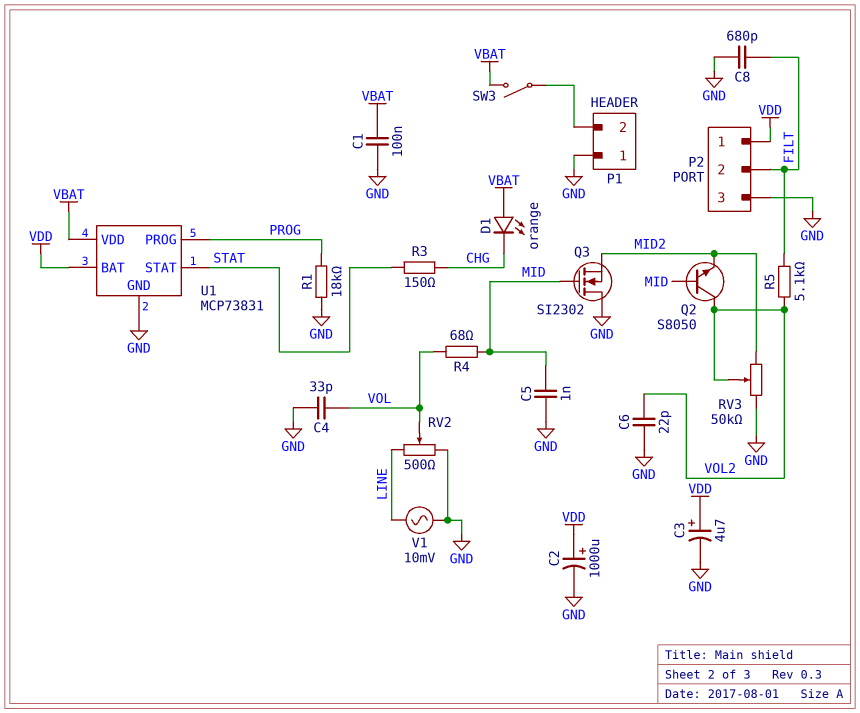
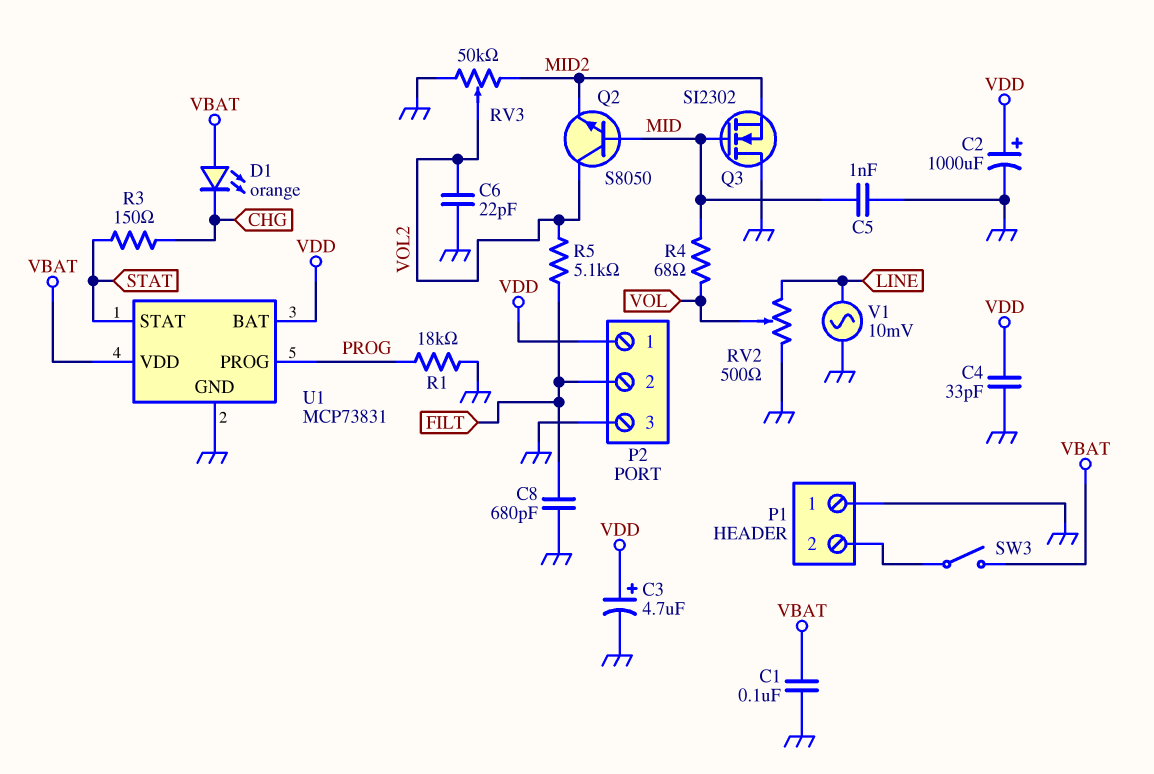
C4: 33pF (GND, VOL) -> 33pF (GND, VDD)

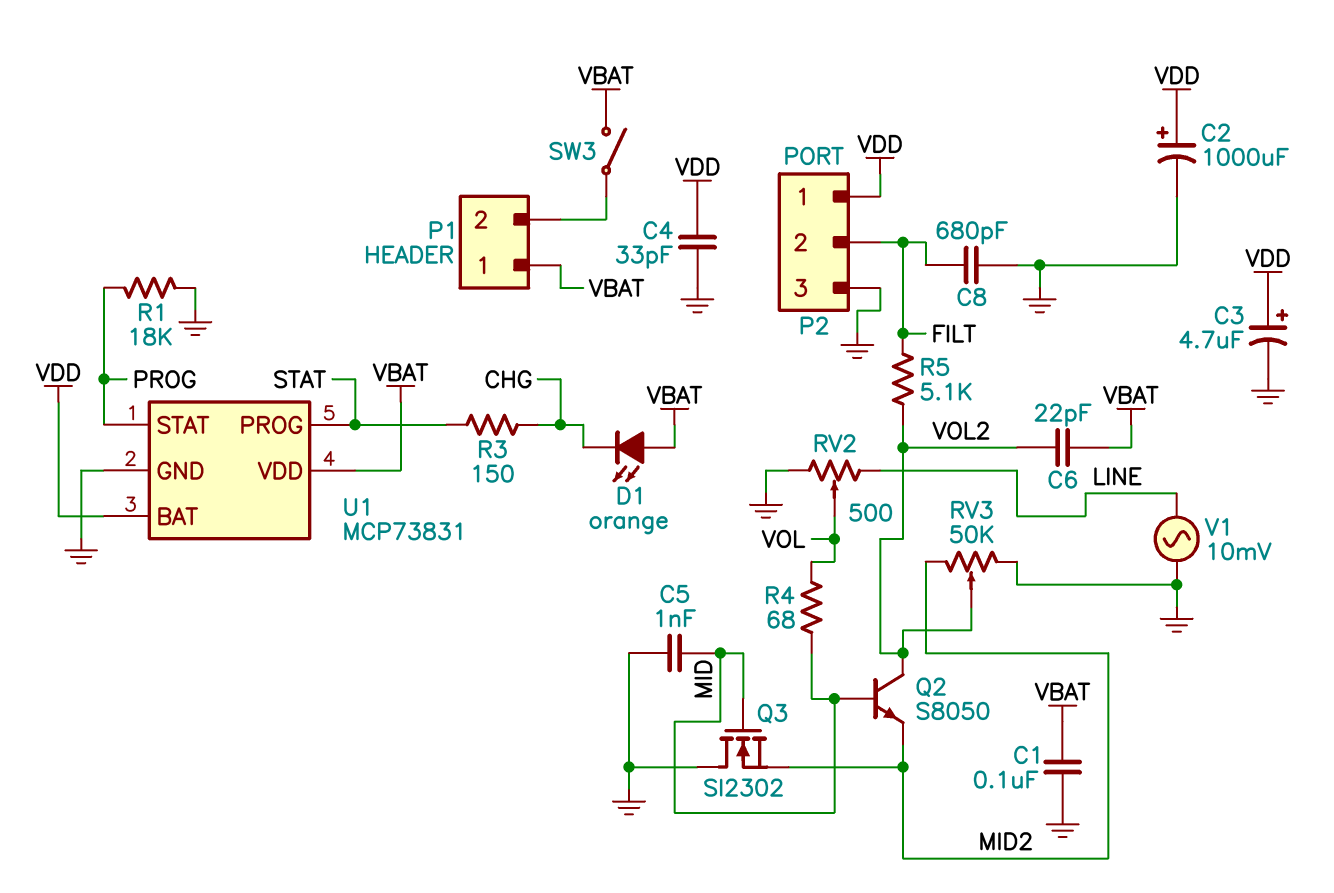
C6: 22pF (GND, VOL2) -> 22pF (VBAT, VOL2)
P1 pin 1: GND -> VBAT
U1 pin PROG: PROG -> STAT
U1 pin STAT: STAT -> PROG

